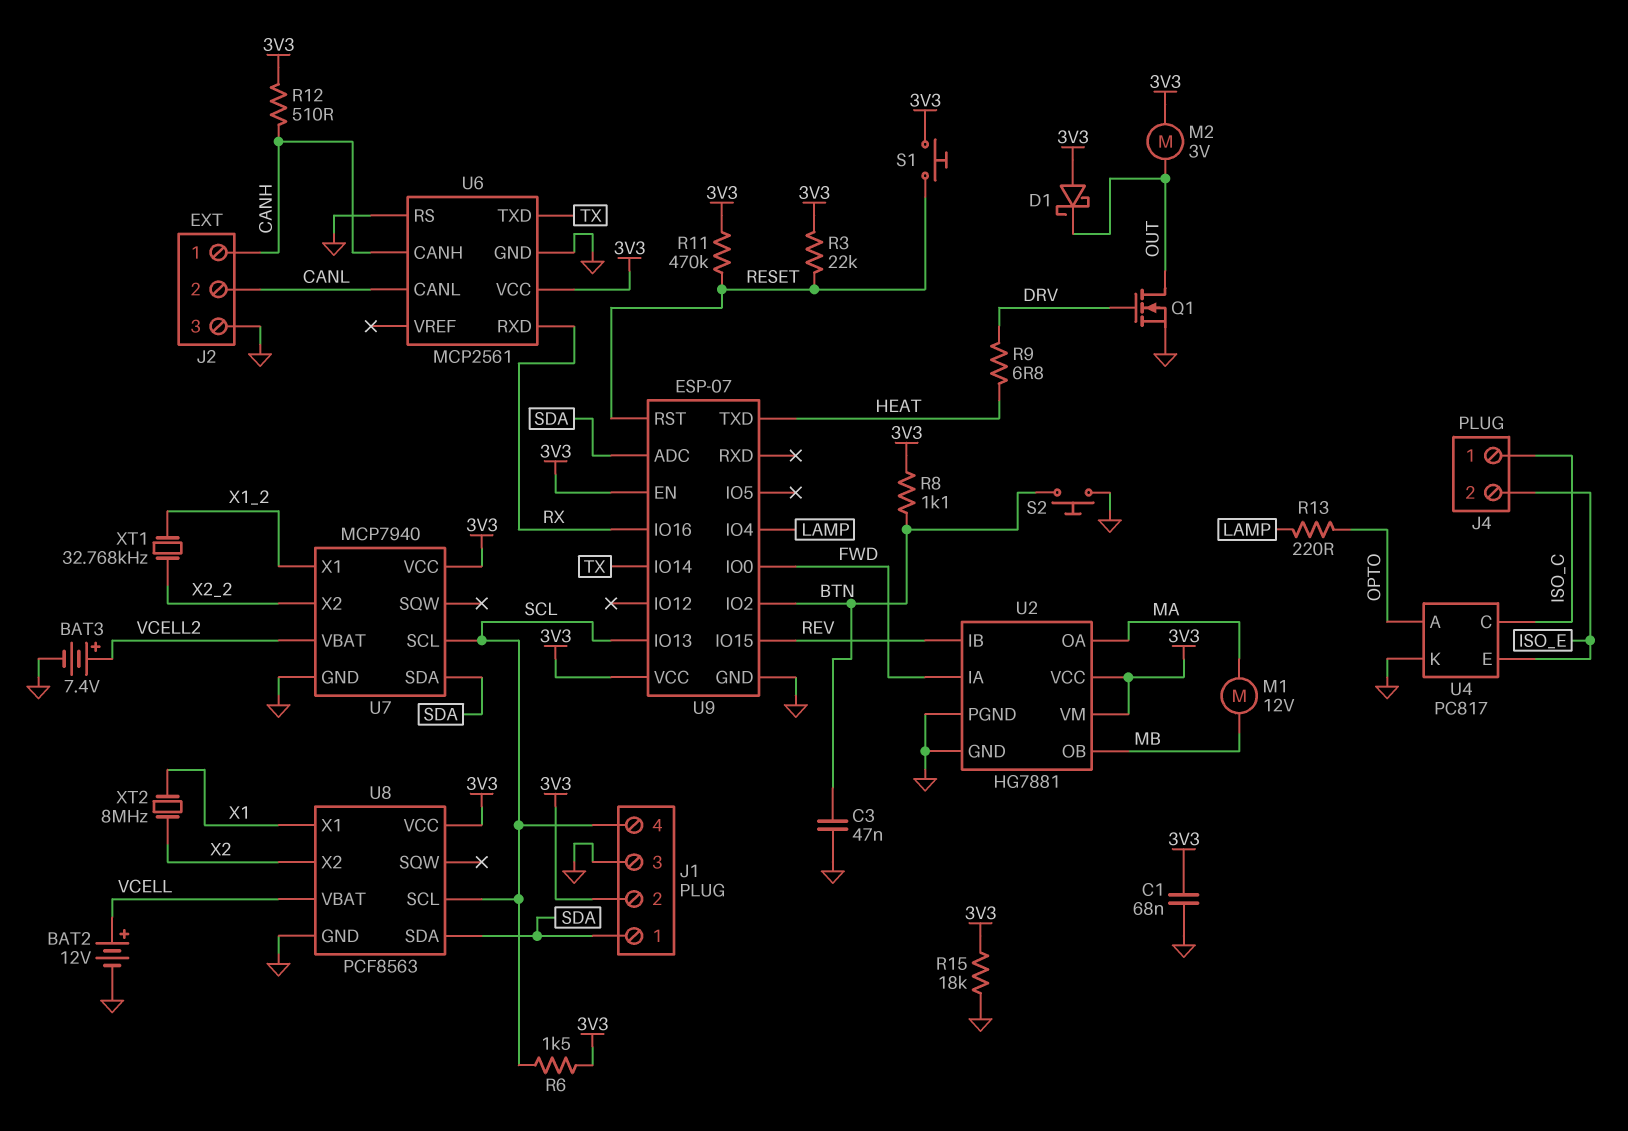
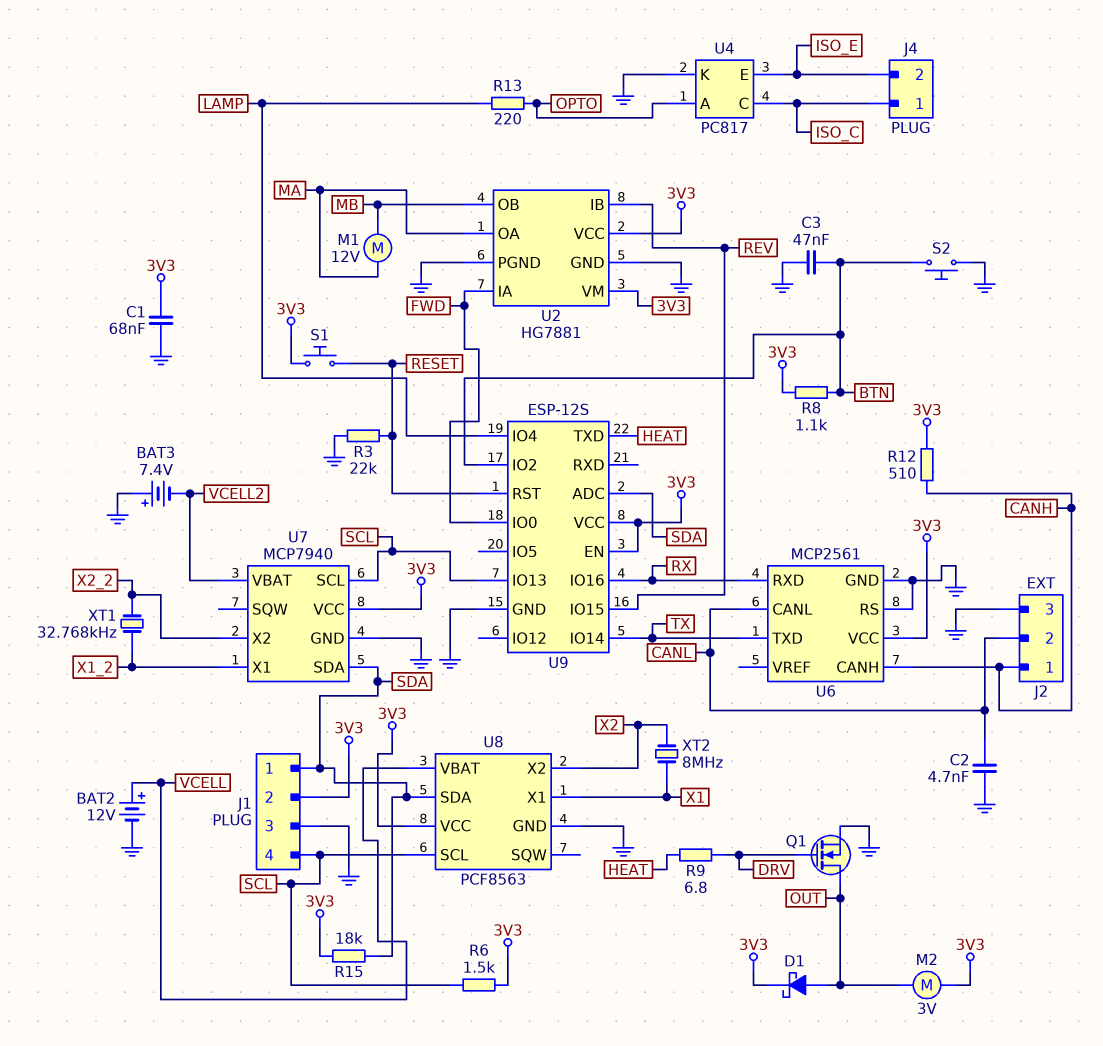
BAT3: 7.4V (plus VCELL2, minus GND) -> 7.4V (plus GND, minus VCELL2)
C2: none -> 4.7nF (CANL, GND)
D1: schottky (A 3V3, K OUT) -> schottky (A OUT, K 3V3)
R3: 22k (3V3, RESET) -> 22k (GND, RESET)
R11: 470k (3V3, RESET) -> none
R15: 18k (3V3, GND) -> 18k (3V3, SDA)
U9: ESP-07 -> ESP-12S

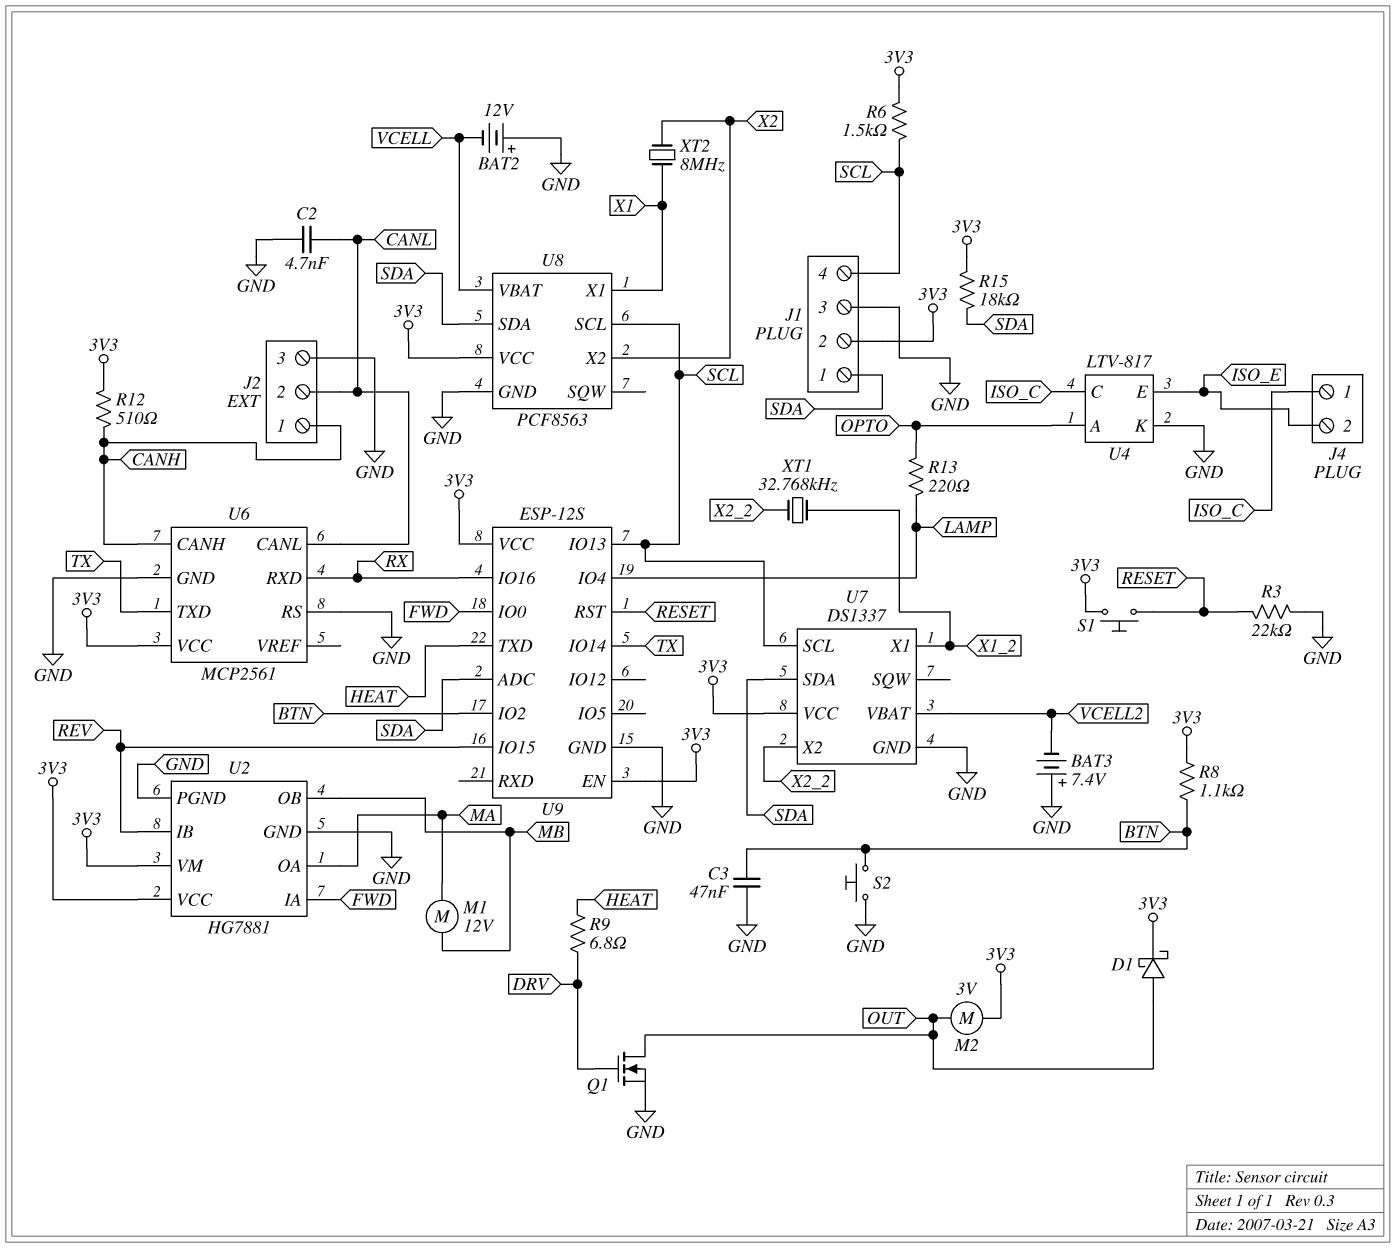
BAT2: 12V (plus VCELL, minus GND) -> 12V (plus GND, minus VCELL)
C1: 68nF (3V3, GND) -> none
U4: PC817 -> LTV-817
U7: MCP7940 -> DS1337

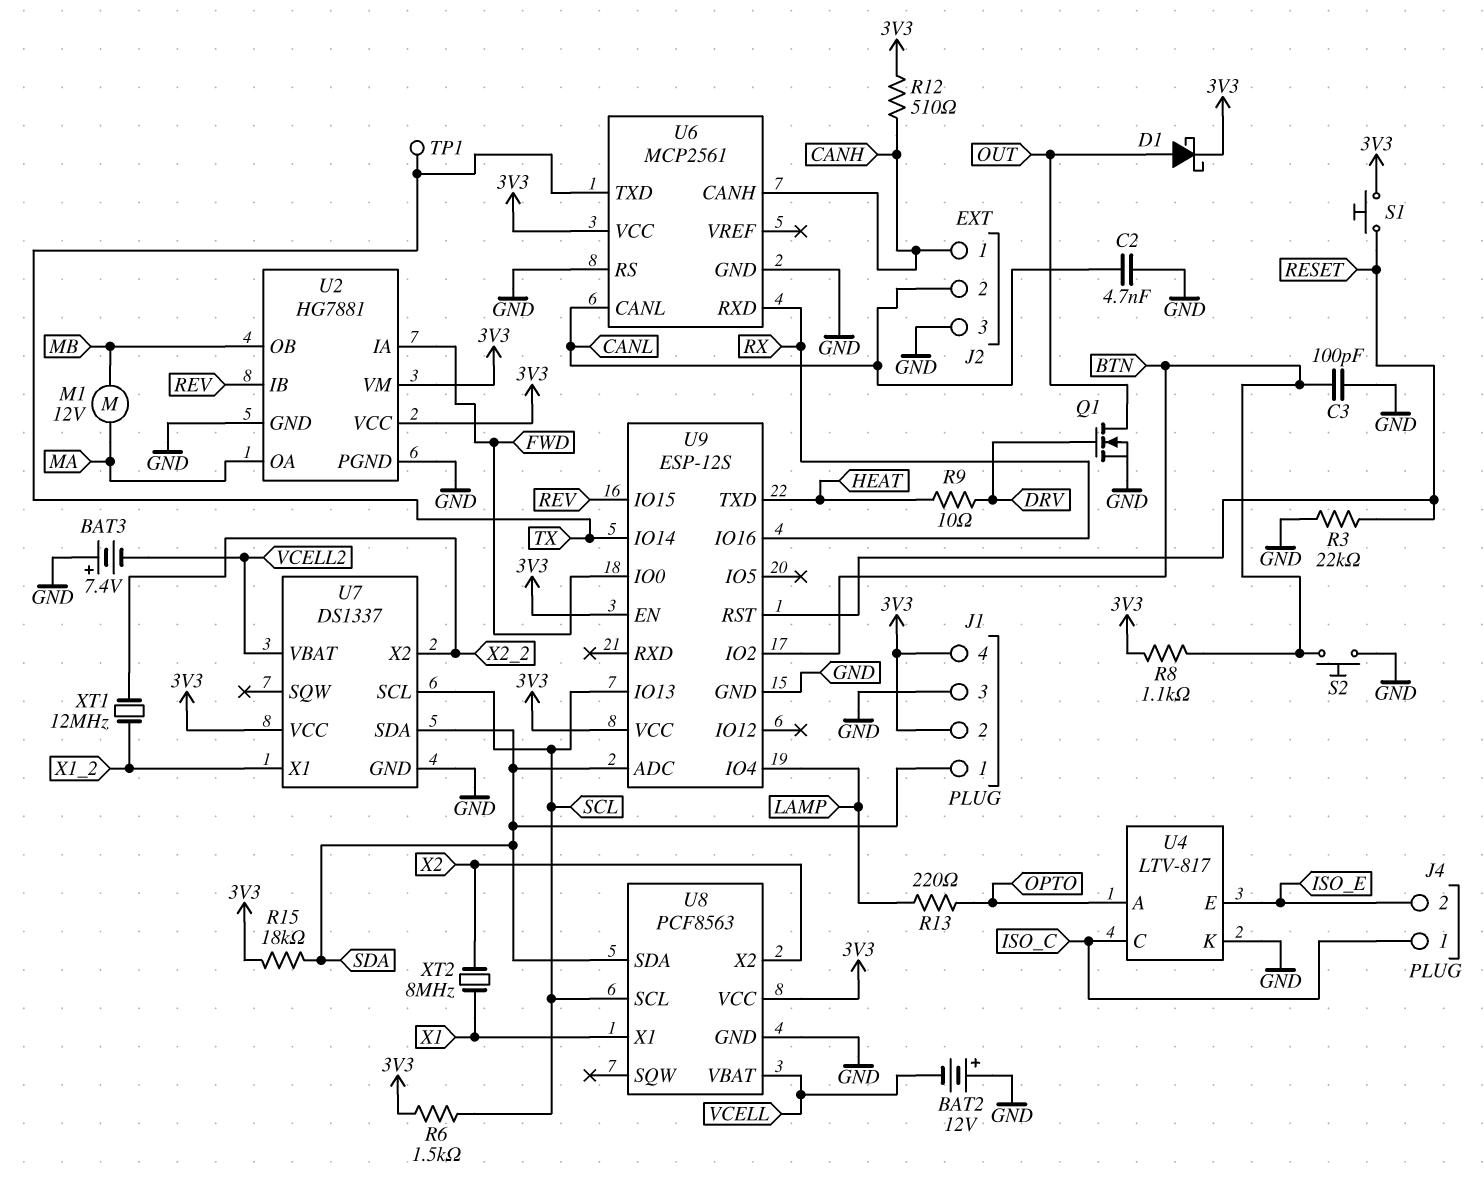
C3: 47nF (BTN, GND) -> 100pF (BTN, GND)
J1 pin 4: SCL -> 3V3
M2: motor 3V (3V3, OUT) -> none
R9: 6.8 (DRV, HEAT) -> 10 (DRV, HEAT)
TP1: none -> test point (TX)
XT1: 32.768kHz (X1_2, X2_2) -> 12MHz (X1_2, X2_2)

